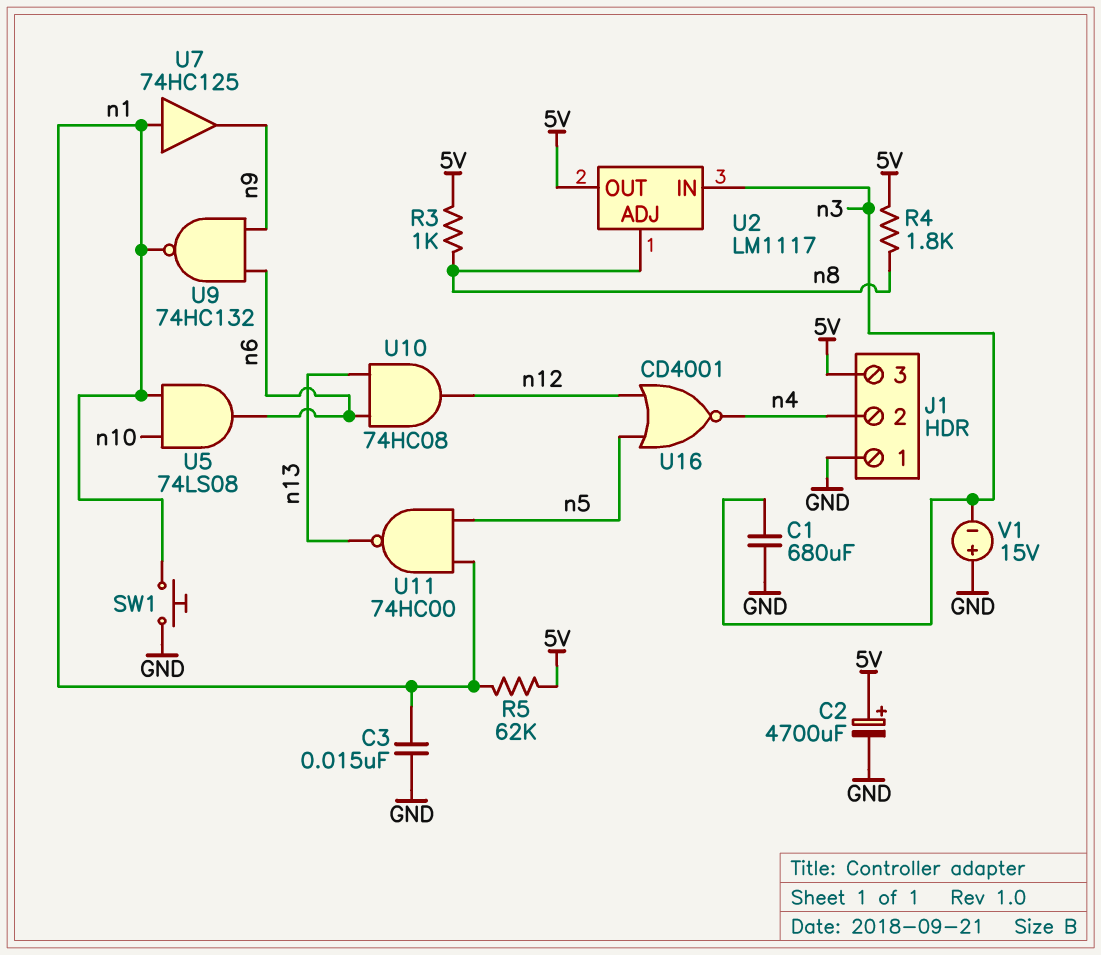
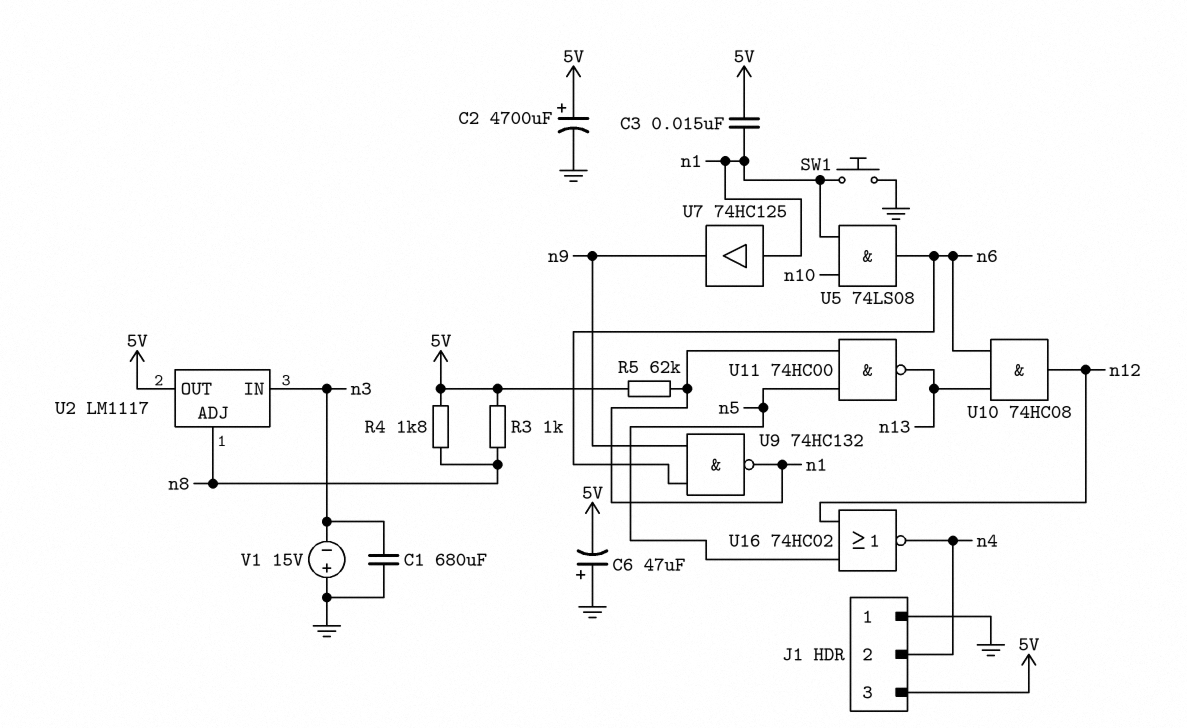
C3: 15nF (GND, n1) -> 15nF (5V, n1)
C6: none -> 47uF (plus GND, minus 5V)
U16: NOR CD4001 (in n5, in n12, out n4) -> NOR 74HC02 (in n5, in n12, out n4)

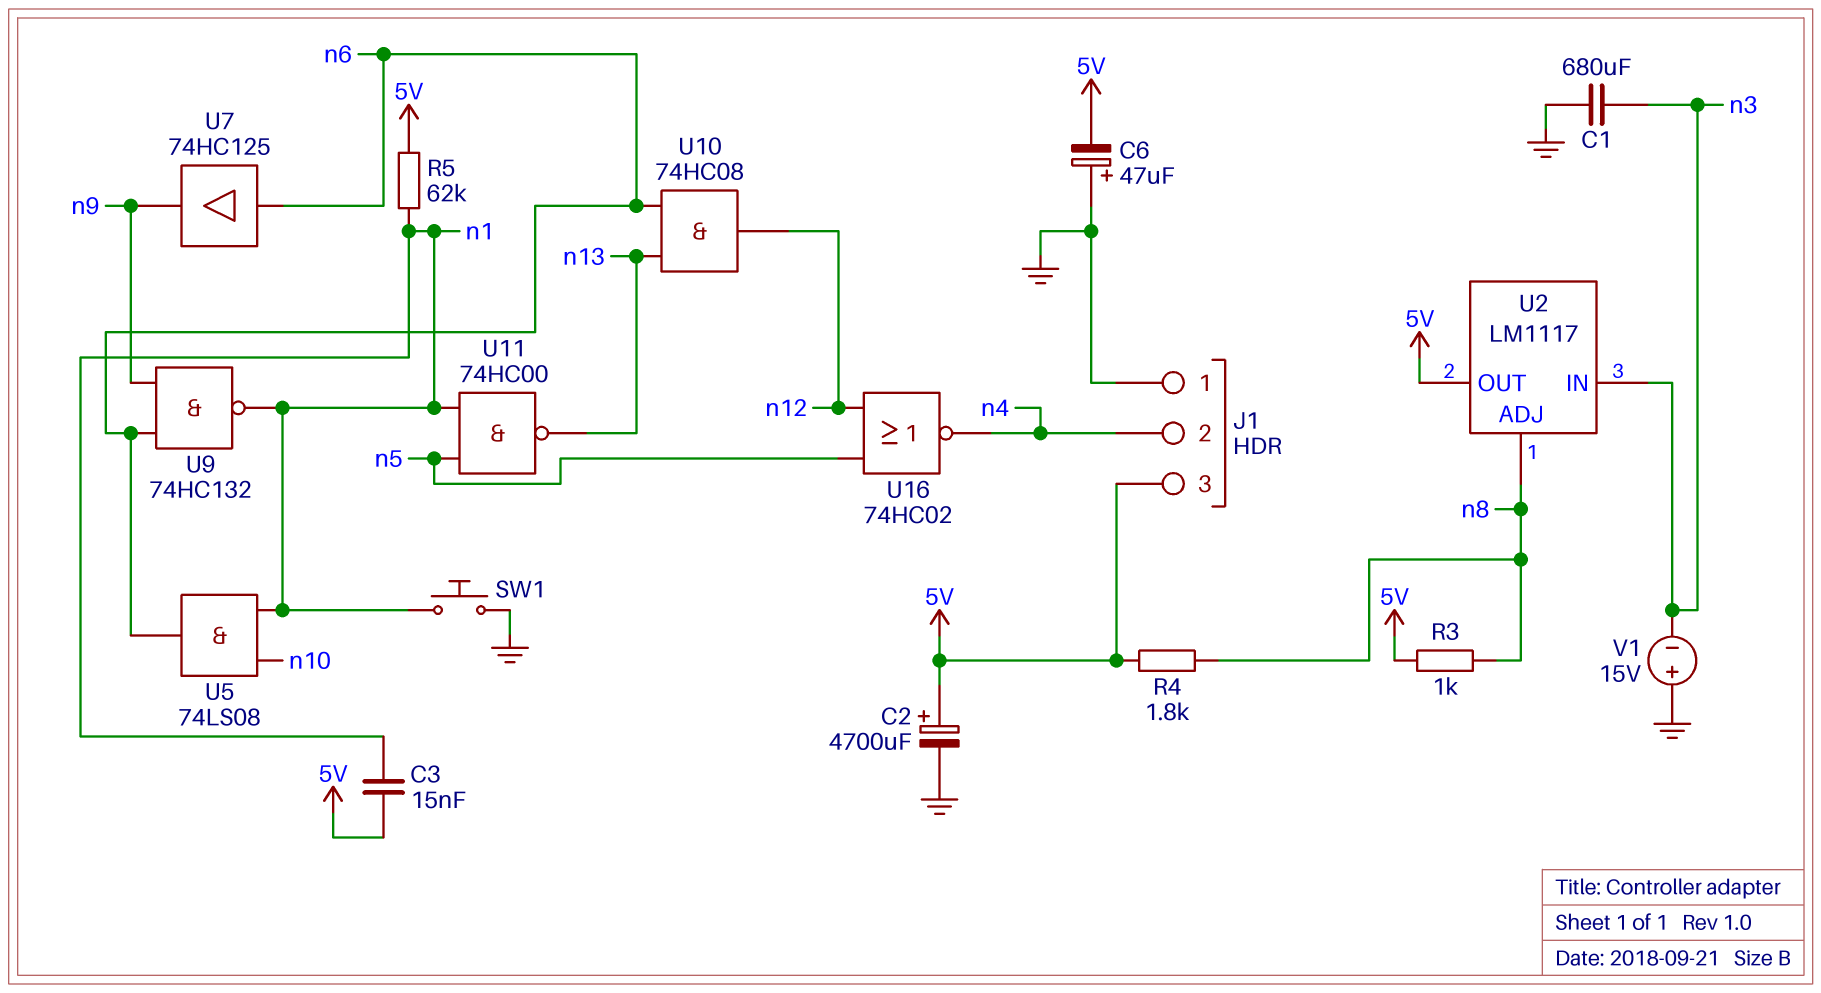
U7: buffer 74HC125 (in n1, out n9) -> buffer 74HC125 (in n6, out n9)

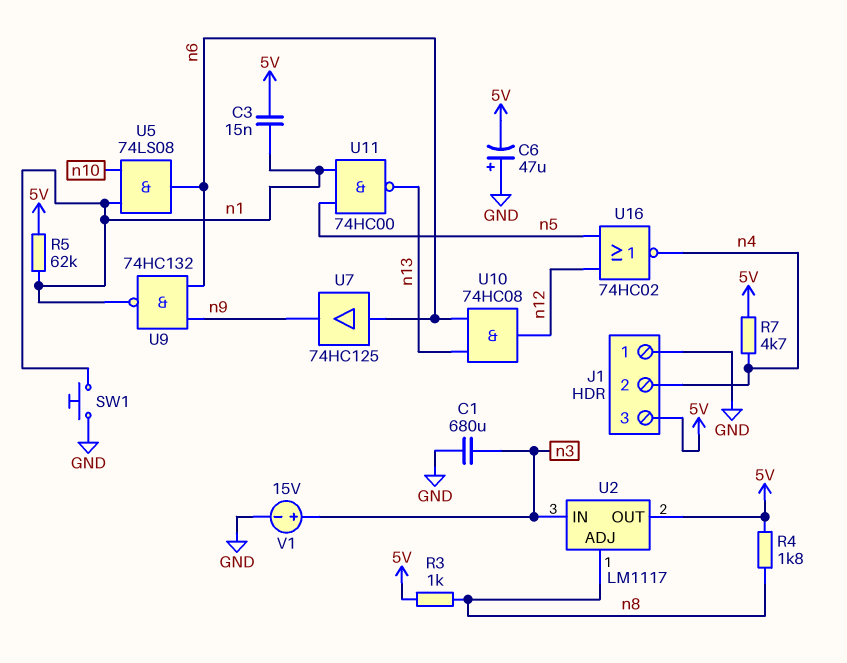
C2: 4700uF (plus 5V, minus GND) -> none
R7: none -> 4.7k (5V, n4)
V1: 15V (plus GND, minus n3) -> 15V (plus n3, minus GND)

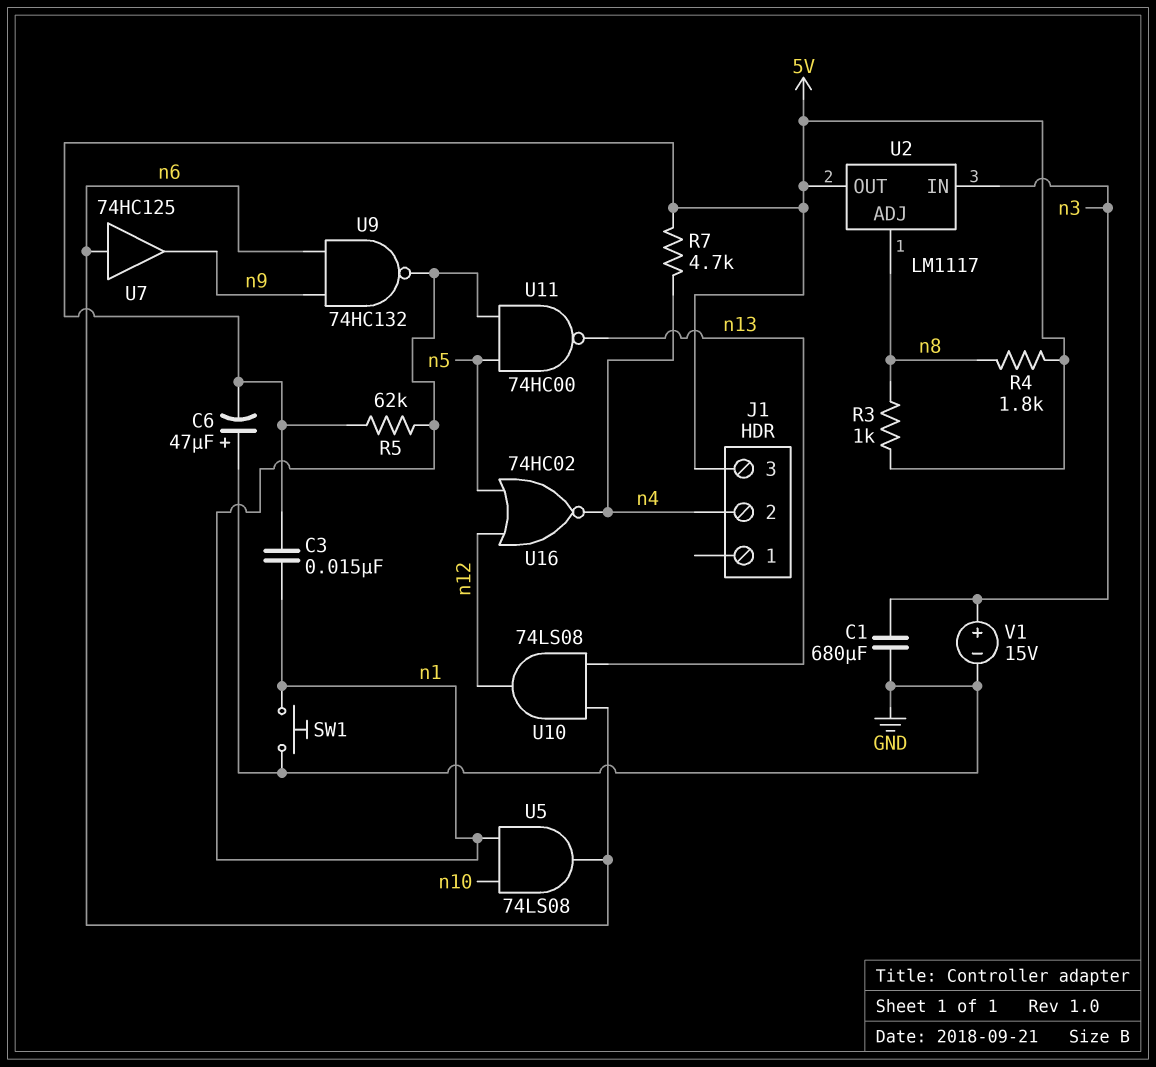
J1 pin 1: GND -> none
U10: AND 74HC08 (in n6, in n13, out n12) -> AND 74LS08 (in n6, in n13, out n12)

